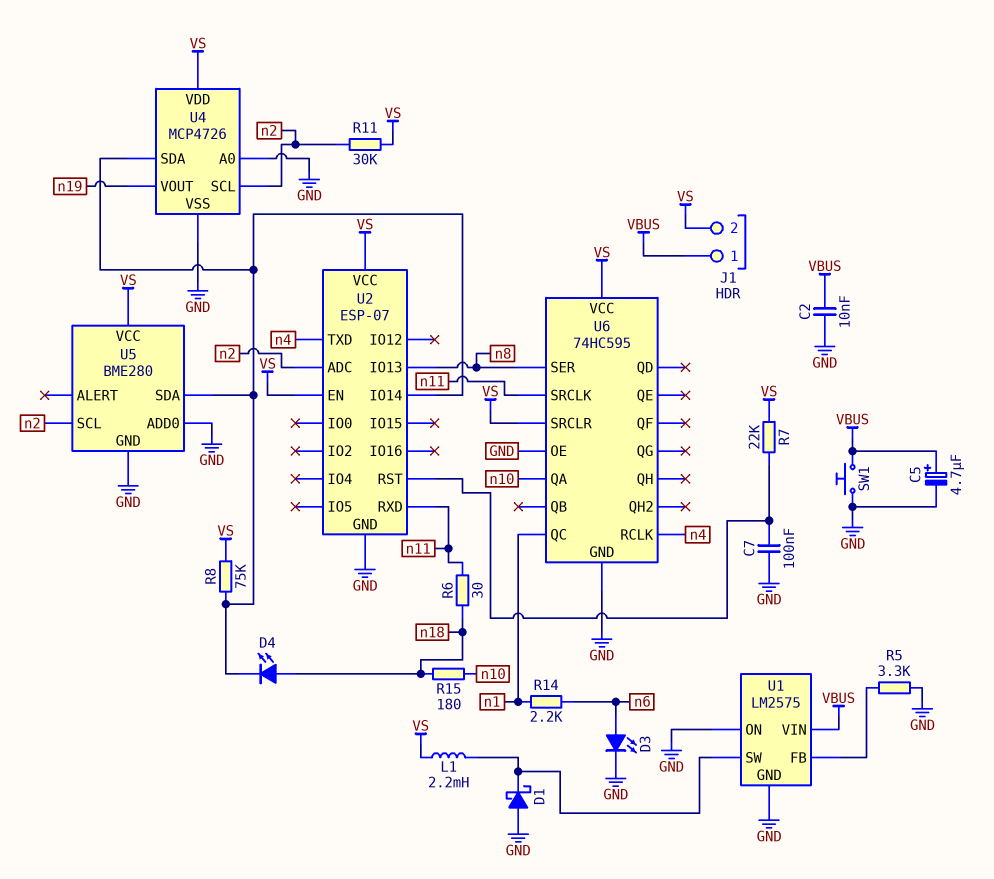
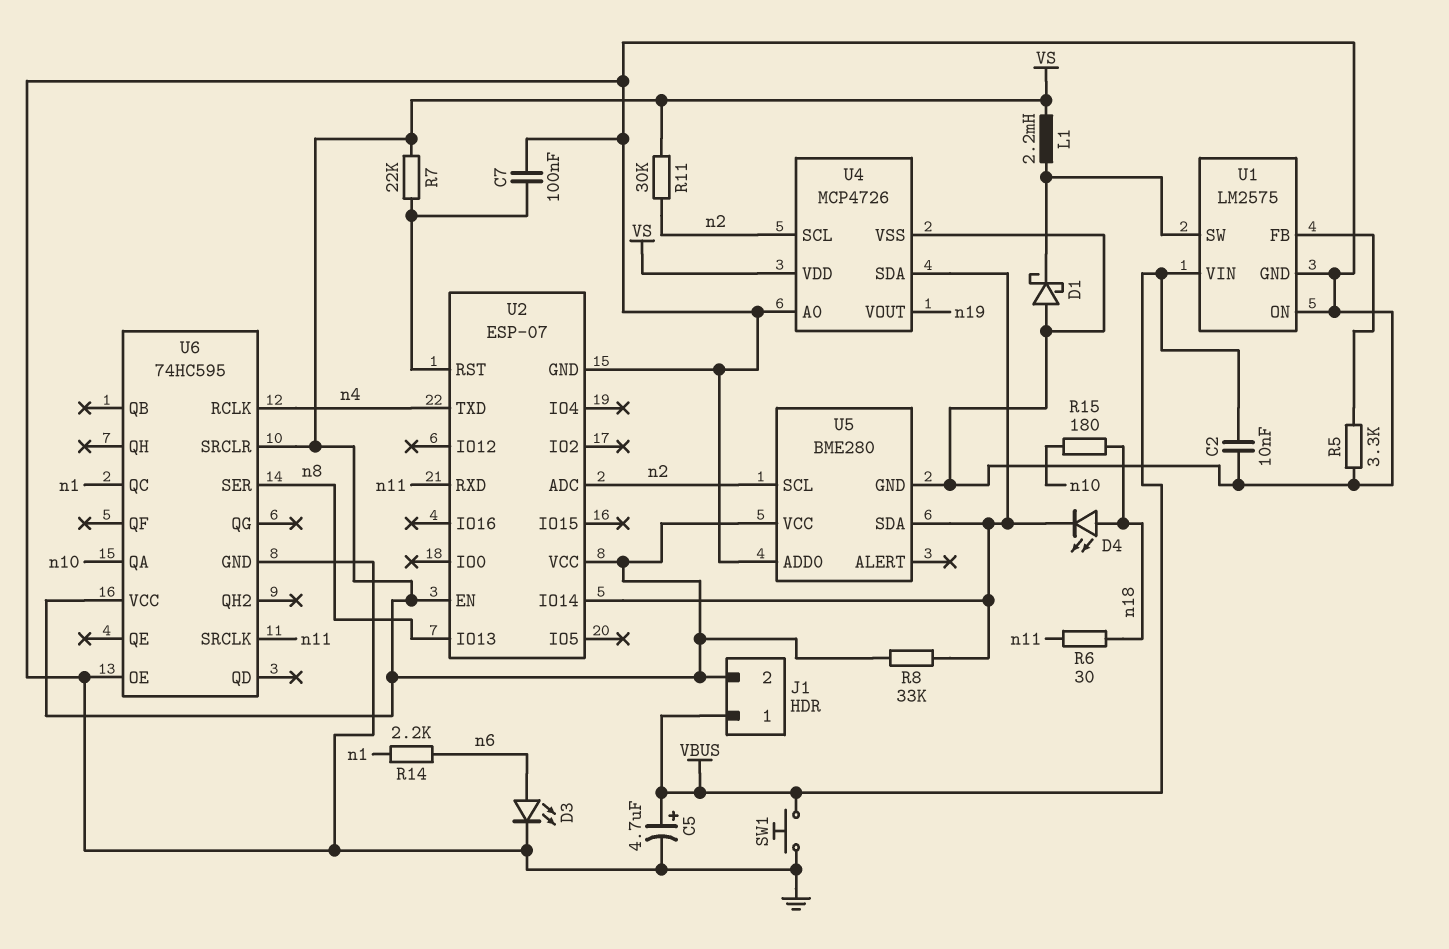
R8: 75k (U2/IO14, VS) -> 33k (U2/IO14, VS)

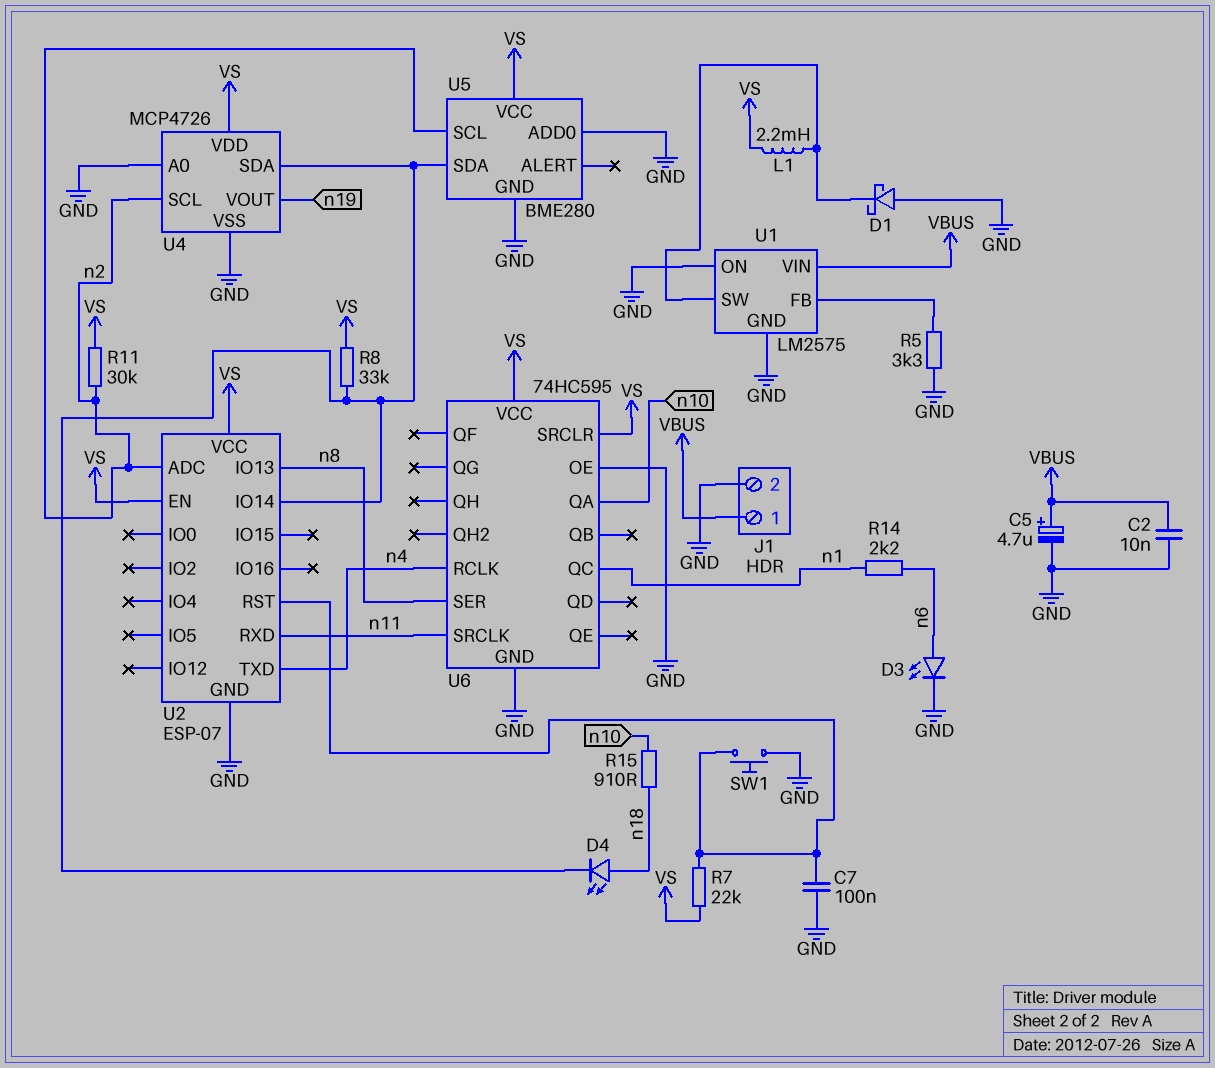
J1 pin 2: VS -> GND
R6: 30 (n11, n18) -> none
R15: 180 (n10, n18) -> 910 (n10, n18)
SW1: button (GND, VBUS) -> button (GND, U2/RST)

